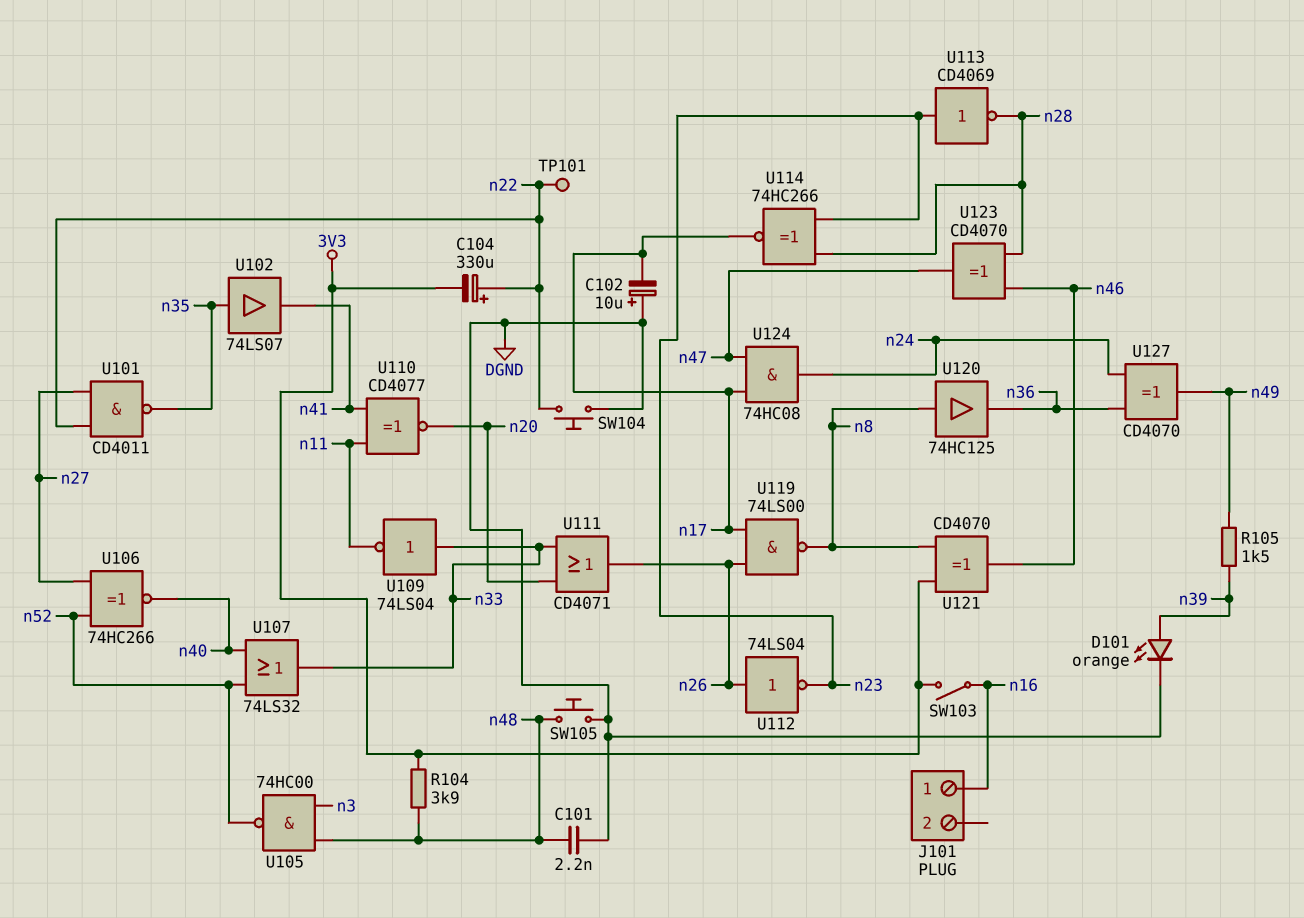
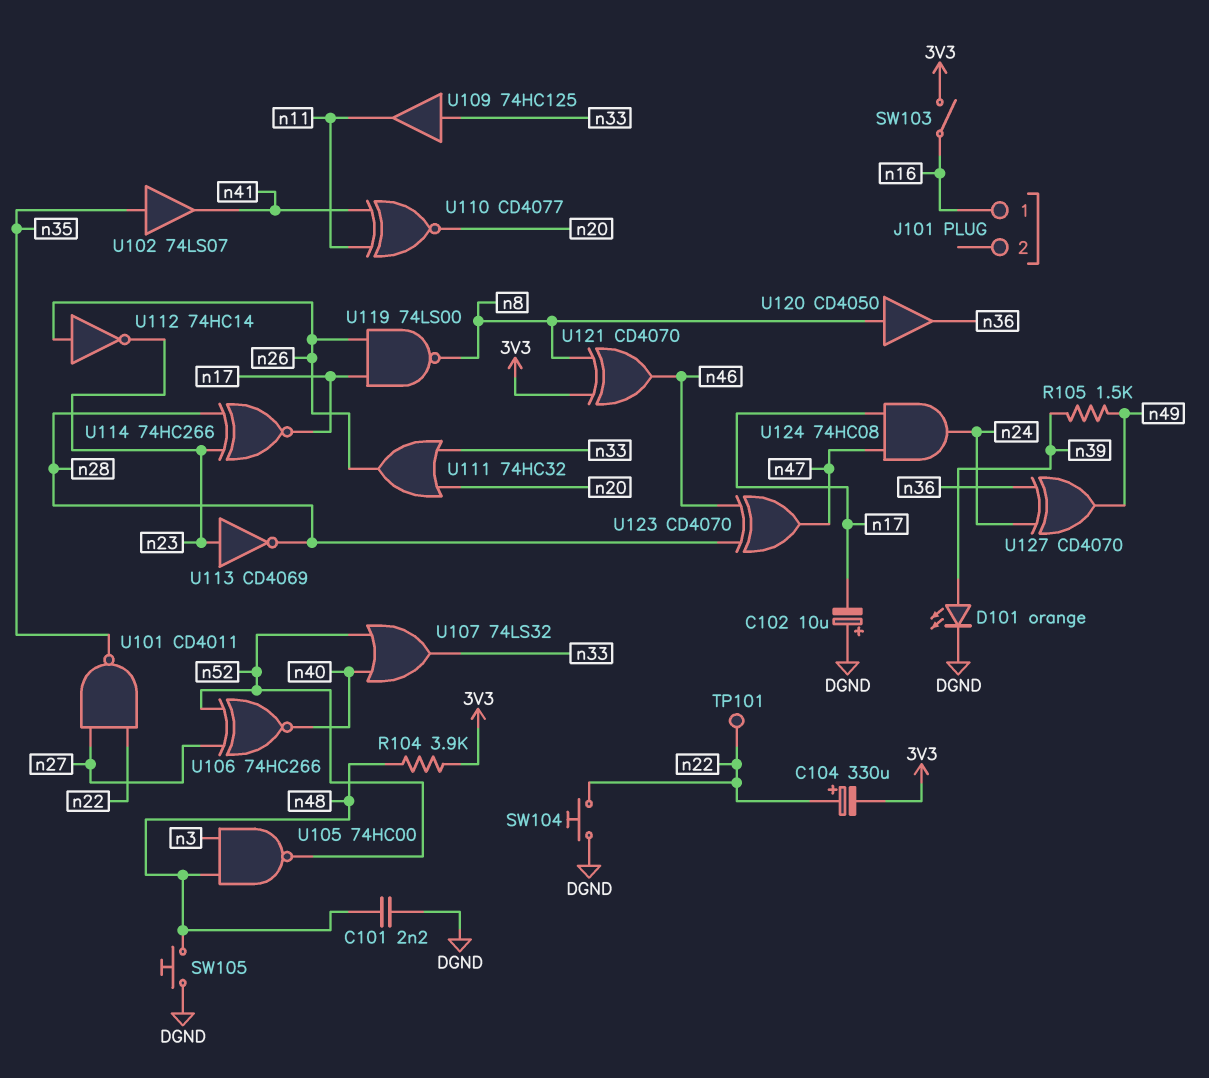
U109: NOT 74LS04 (in n33, out n11) -> buffer 74HC125 (in n33, out n11)
U111: OR CD4071 (in n20, in n33, out n26) -> OR 74HC32 (in n20, in n33, out n26)
U112: NOT 74LS04 (in n26, out n23) -> NOT 74HC14 (in n26, out n23)
U120: buffer 74HC125 (in n8, out n36) -> buffer CD4050 (in n8, out n36)

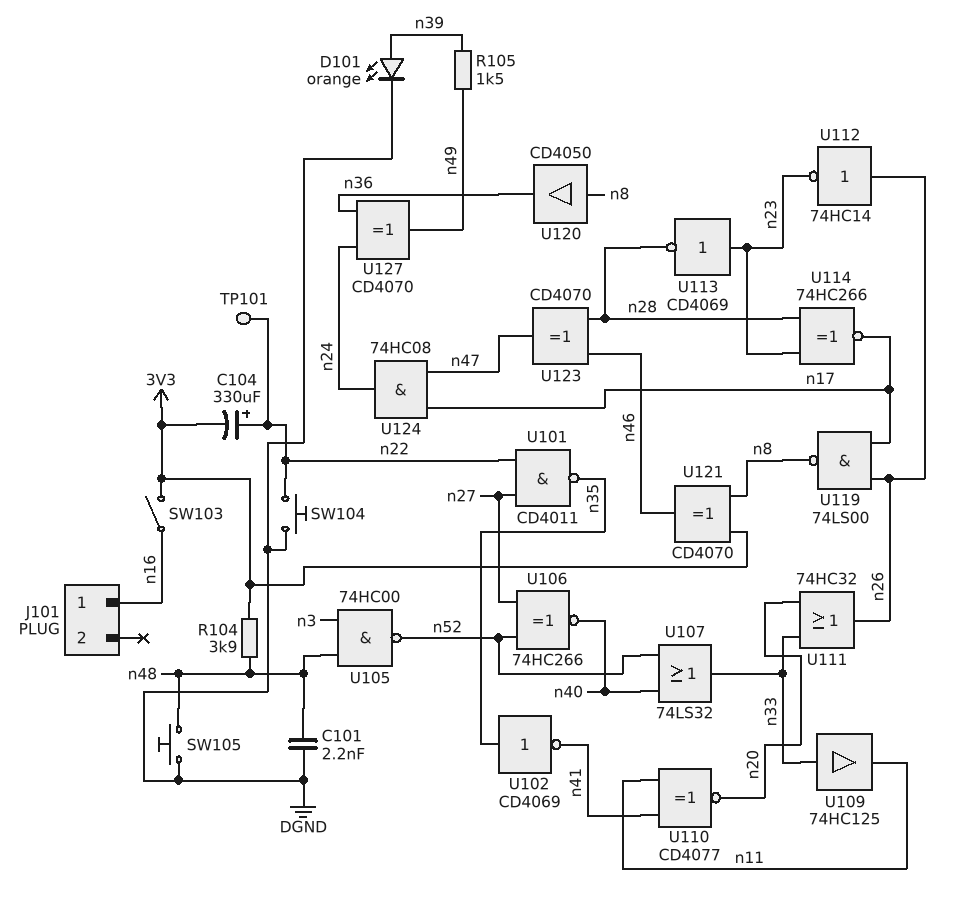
C102: 10uF (plus DGND, minus n17) -> none
U102: buffer 74LS07 (in n35, out n41) -> NOT CD4069 (in n35, out n41)

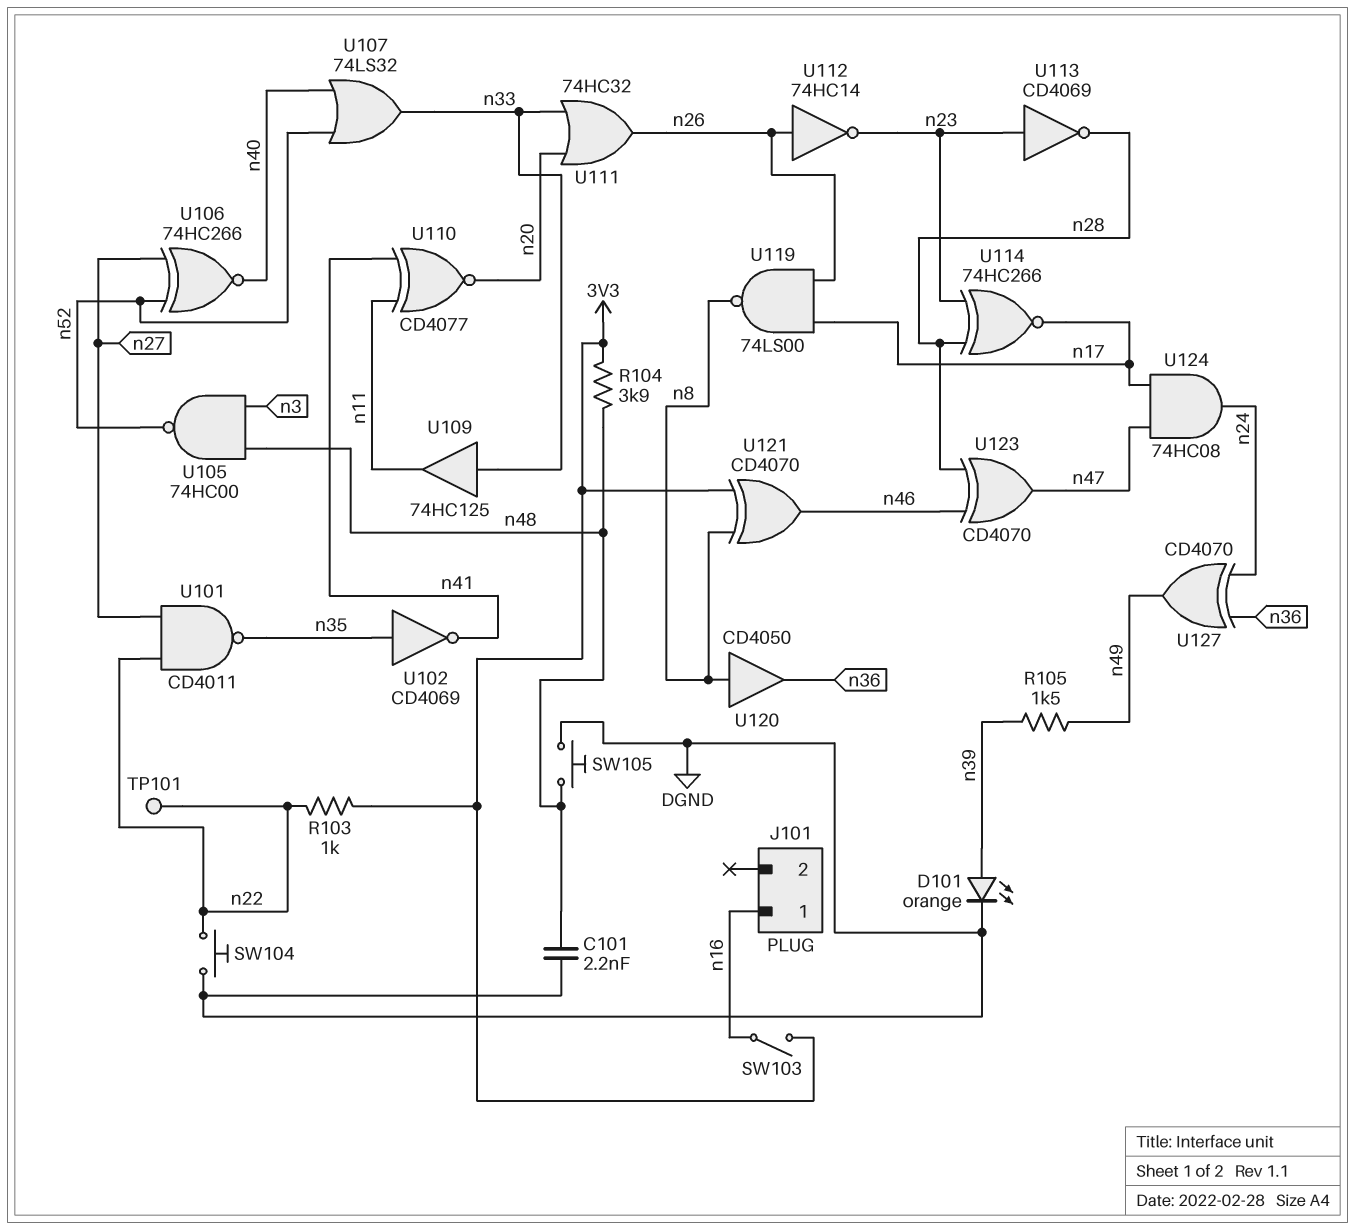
C104: 330uF (plus n22, minus 3V3) -> none
R103: none -> 1k (3V3, n22)

